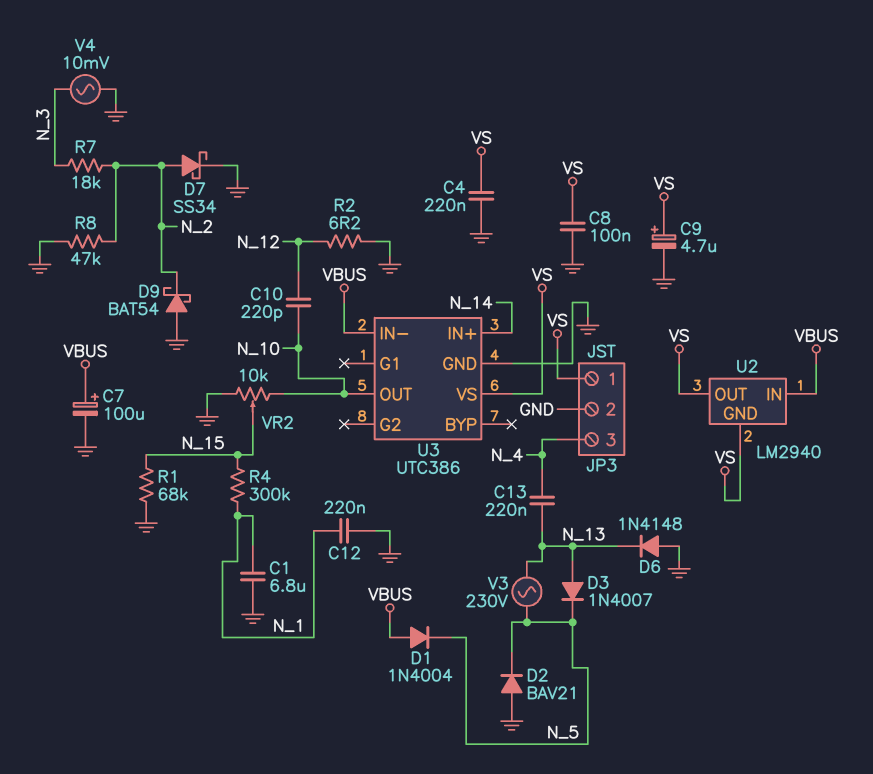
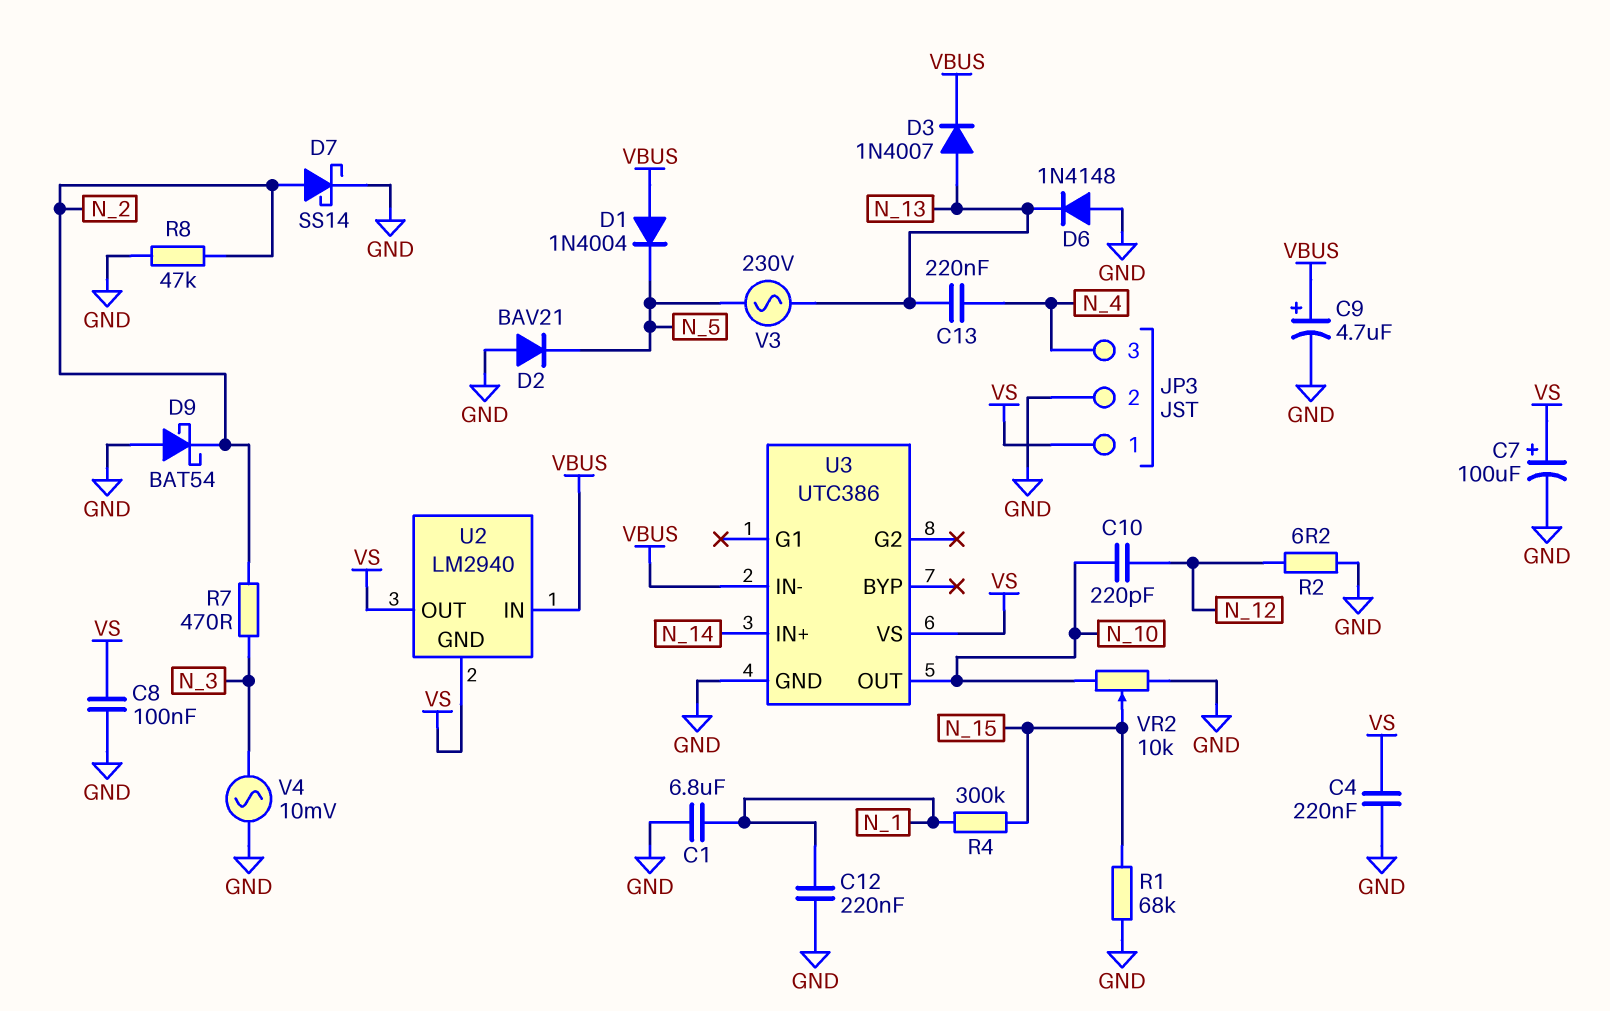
C7: 100uF (plus VBUS, minus GND) -> 100uF (plus VS, minus GND)
C9: 4.7uF (plus VS, minus GND) -> 4.7uF (plus VBUS, minus GND)
D3: diode 1N4007 (A N_13, K N_5) -> diode 1N4007 (A N_13, K VBUS)
D7: schottky SS34 (A N_2, K GND) -> schottky SS14 (A N_2, K GND)
R7: 18k (N_2, N_3) -> 470 (N_2, N_3)

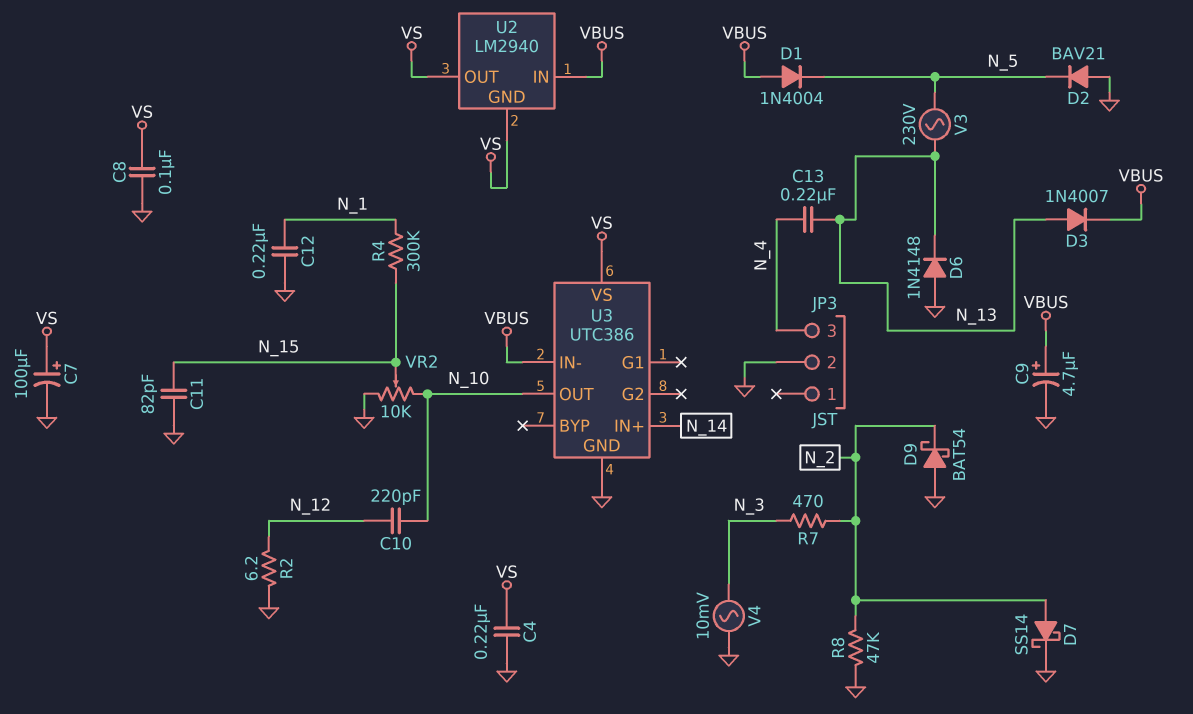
C1: 6.8uF (GND, N_1) -> none
C11: none -> 82pF (GND, N_15)
JP3 pin 1: VS -> none
R1: 68k (GND, N_15) -> none

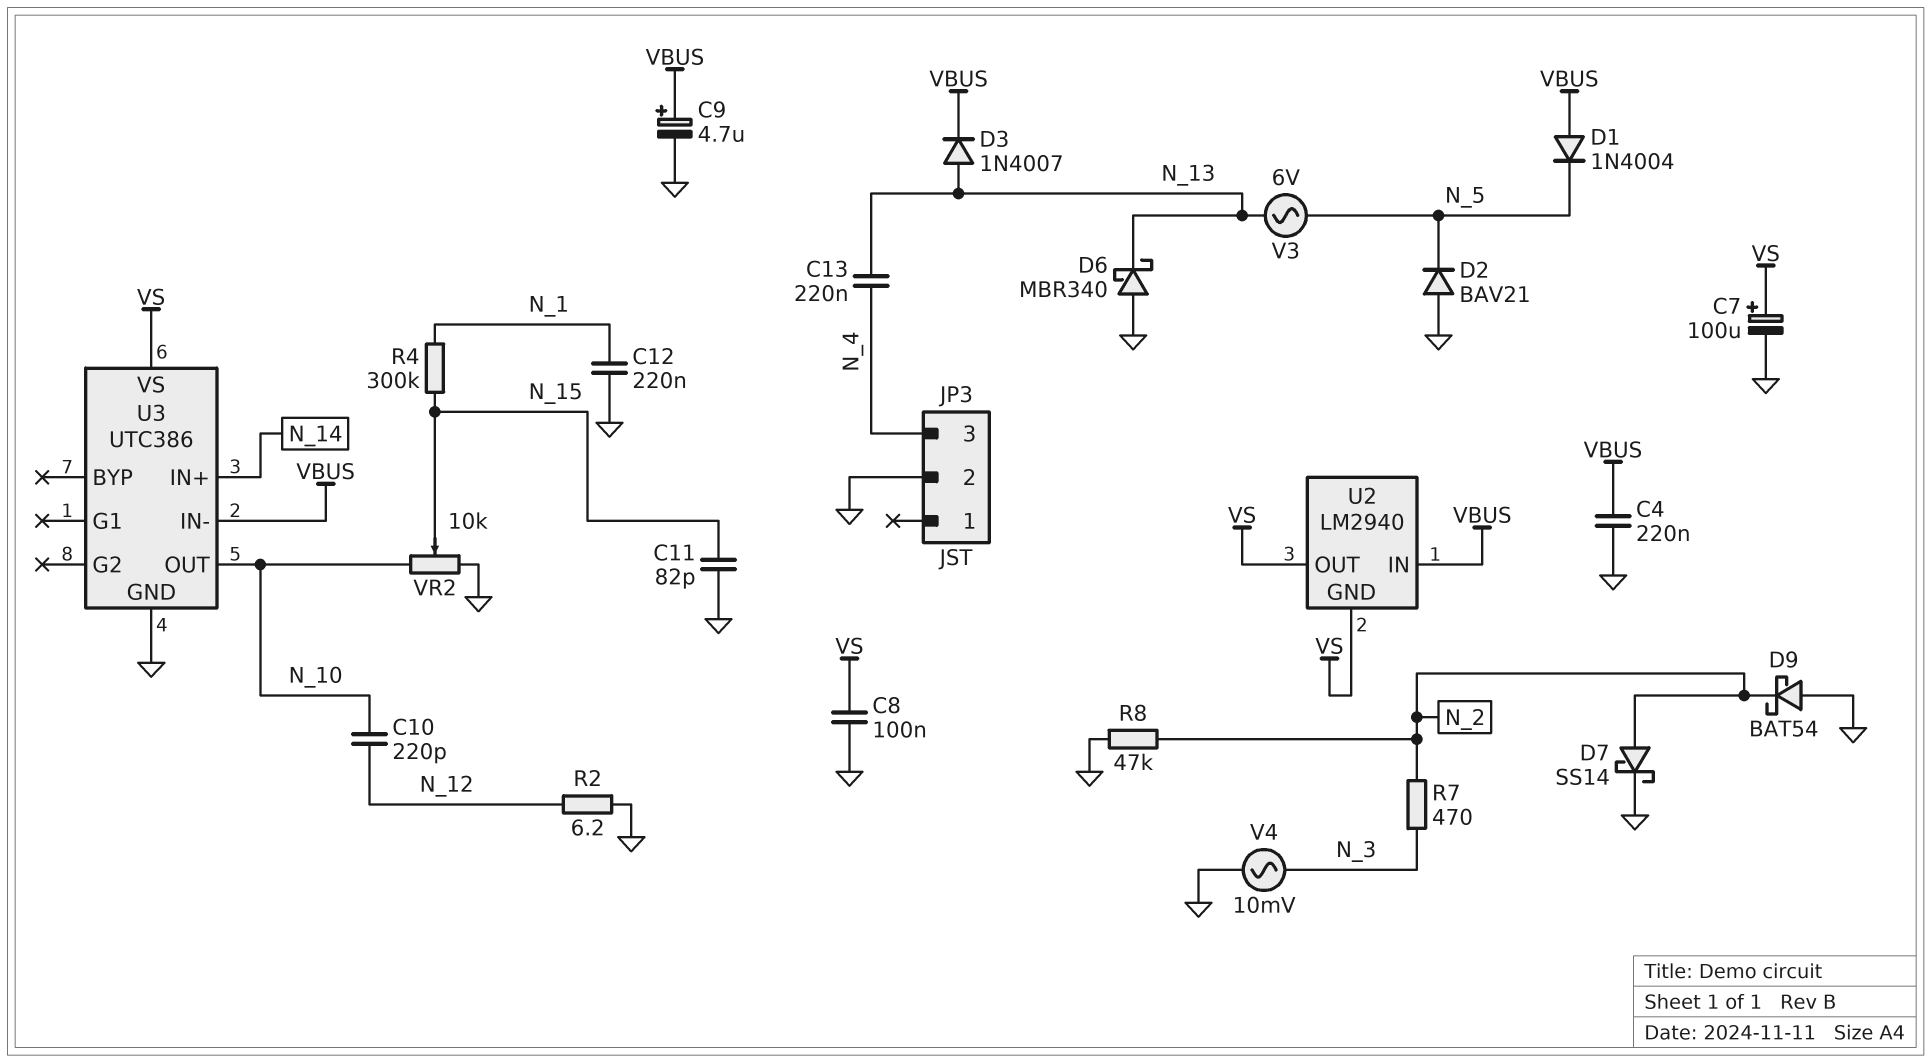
C4: 220nF (GND, VS) -> 220nF (GND, VBUS)
D6: diode 1N4148 (A GND, K N_13) -> schottky MBR340 (A GND, K N_13)
V3: AC 230V (N_5, N_13) -> AC 6V (N_5, N_13)

